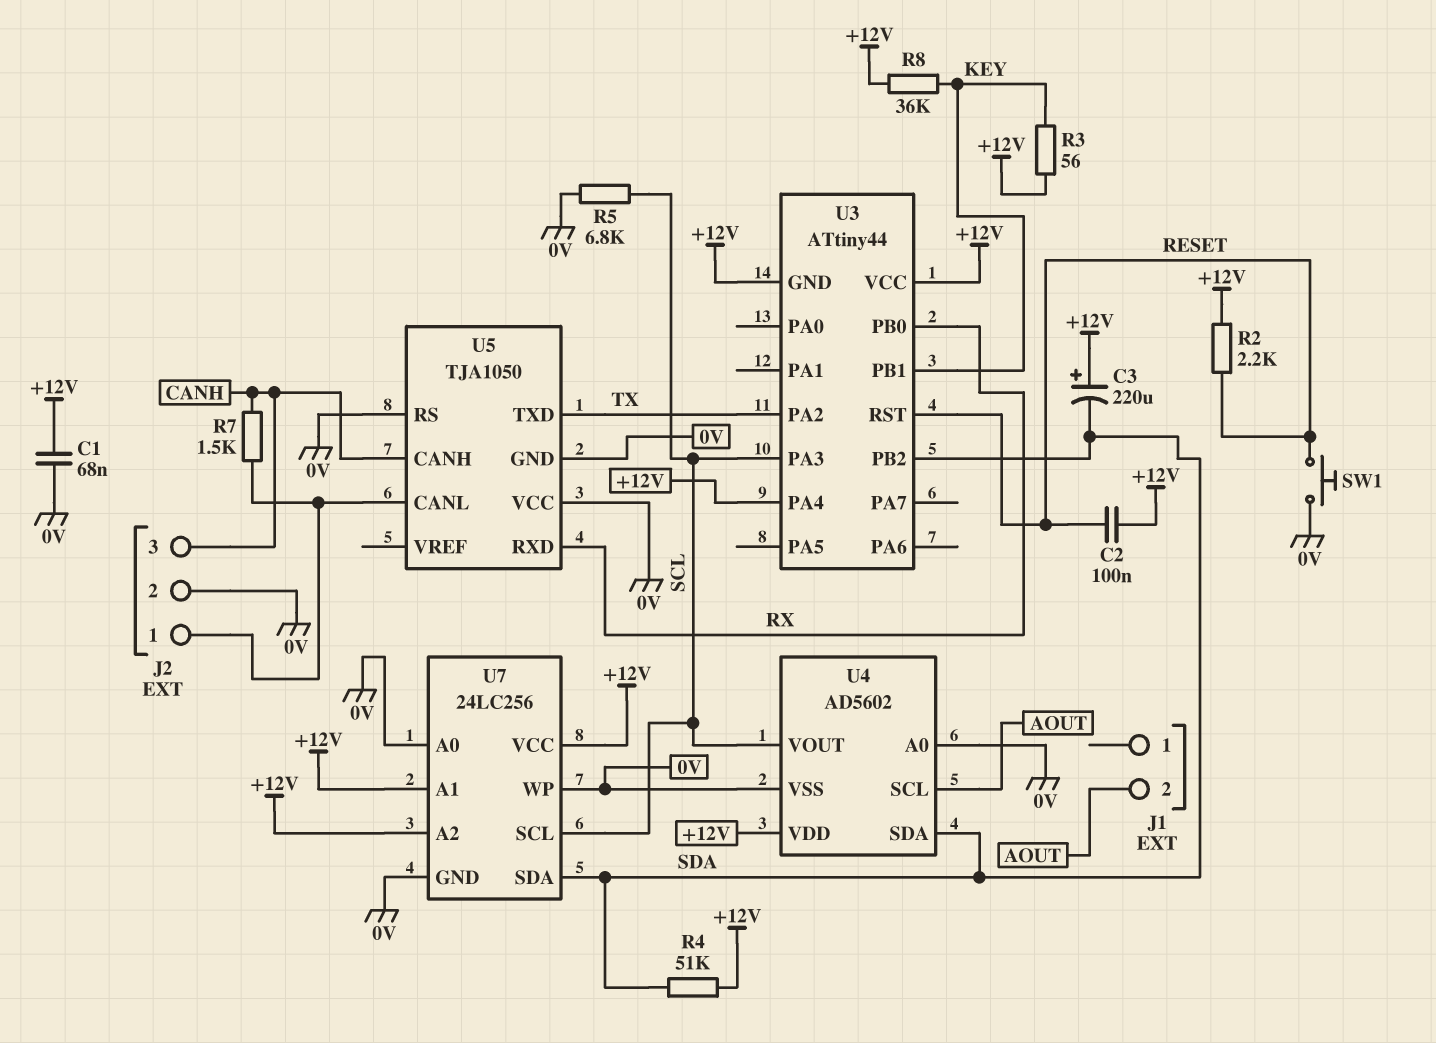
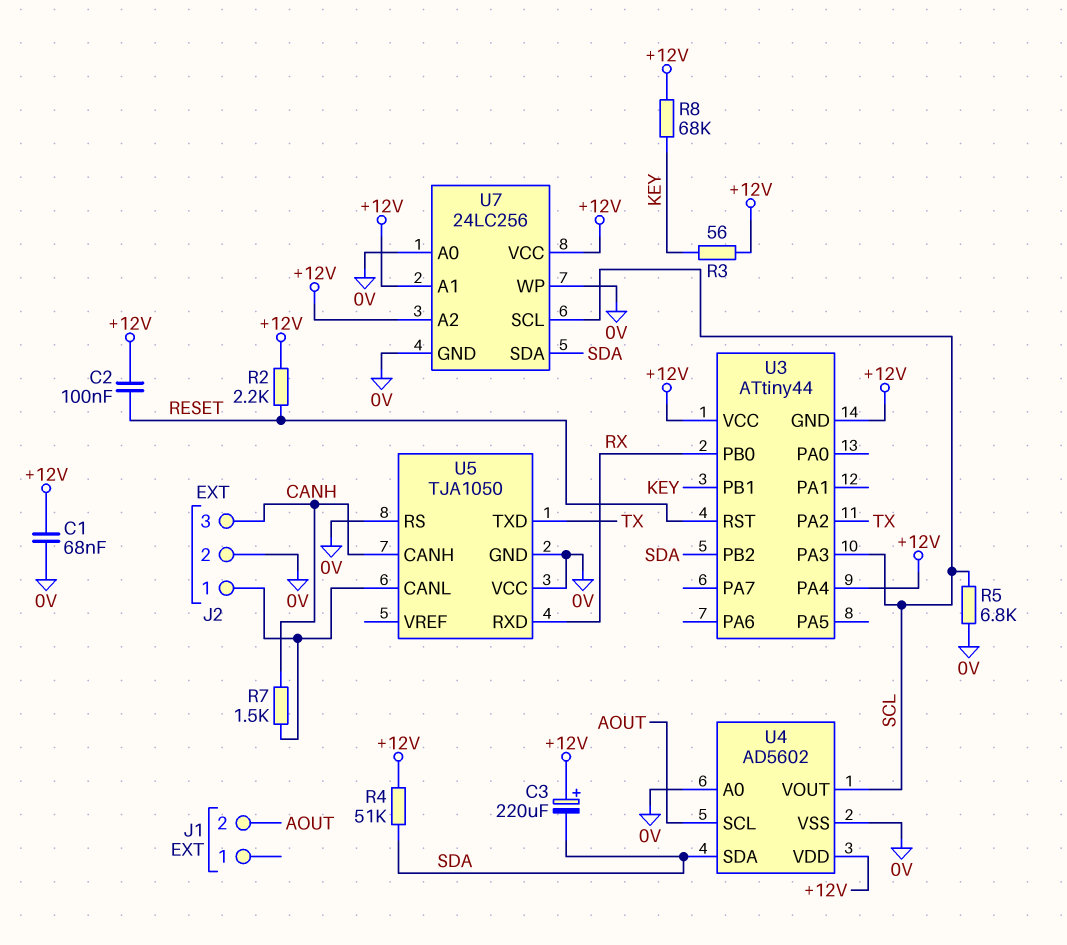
R8: 36k (+12V, KEY) -> 68k (+12V, KEY)
SW1: button (0V, RESET) -> none

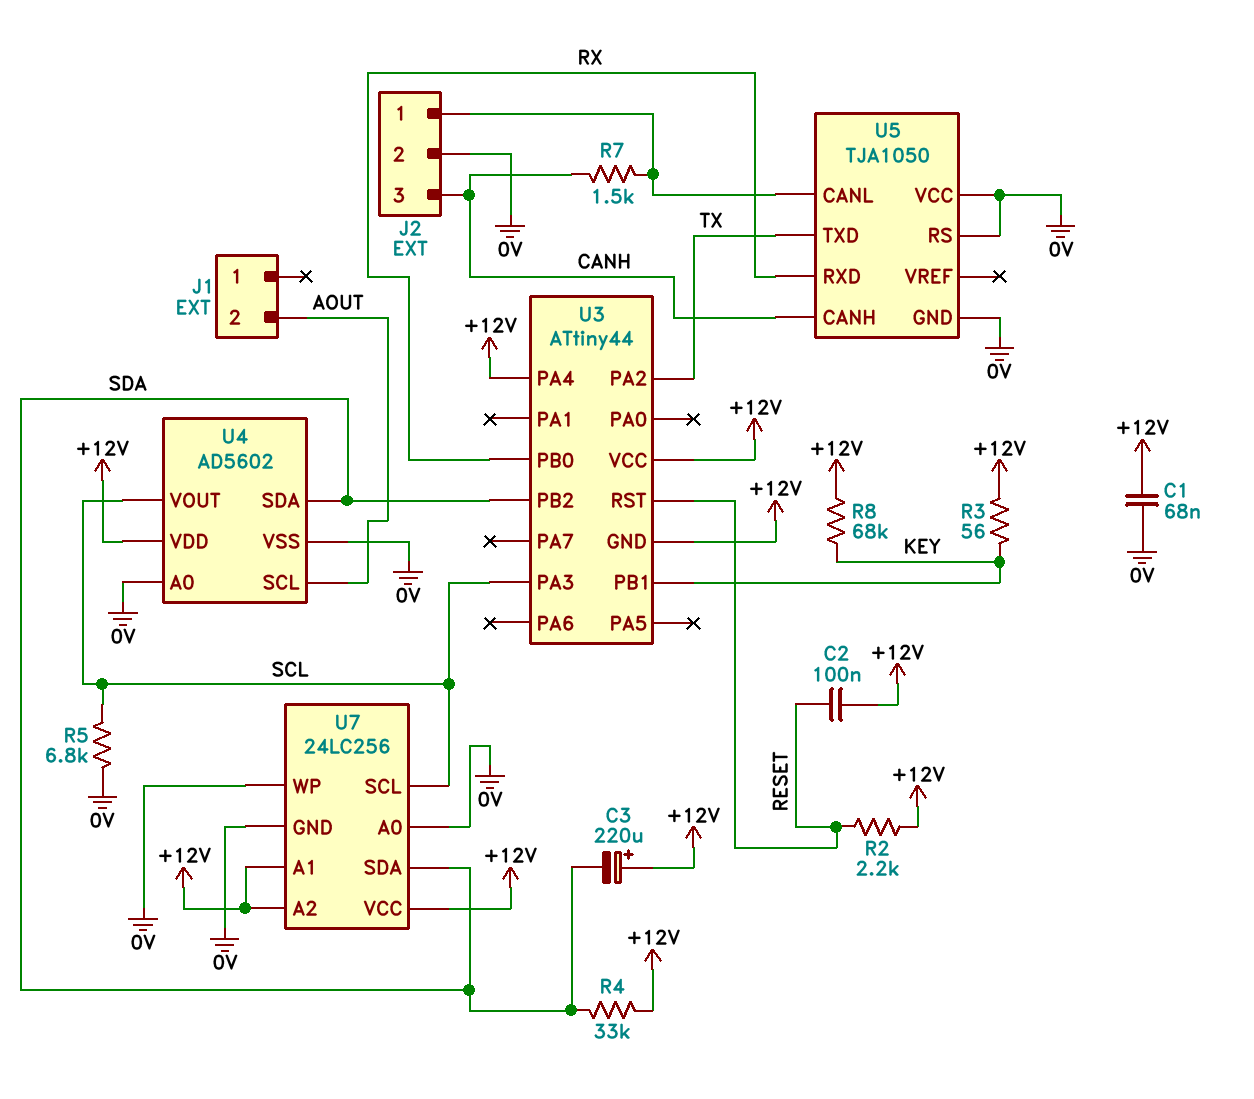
R4: 51k (+12V, SDA) -> 33k (+12V, SDA)

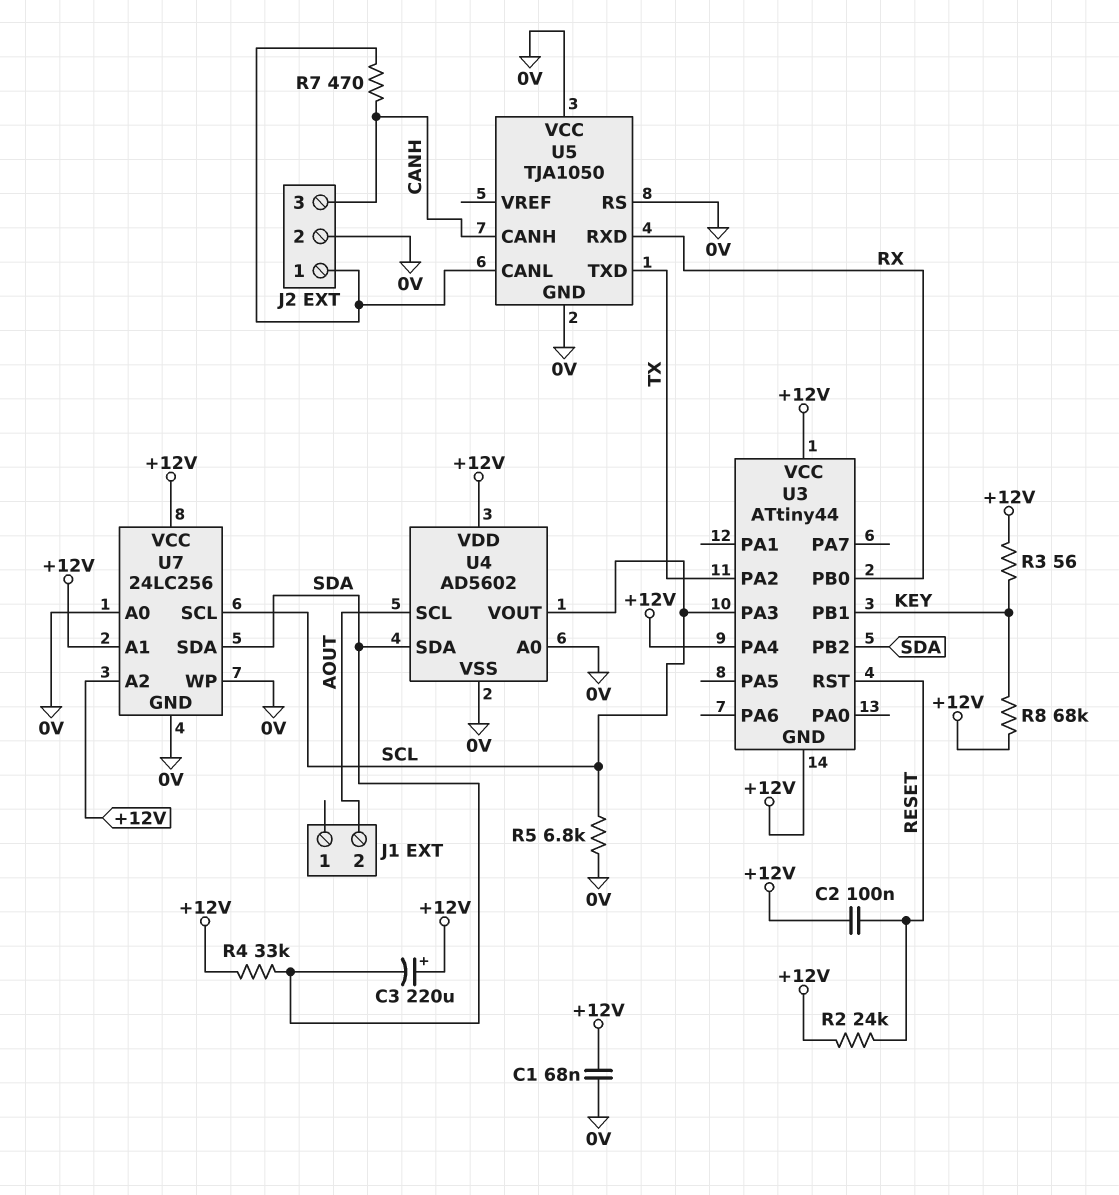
R2: 2.2k (+12V, RESET) -> 24k (+12V, RESET)
R7: 1.5k (CANH, J2/1) -> 470 (CANH, J2/1)

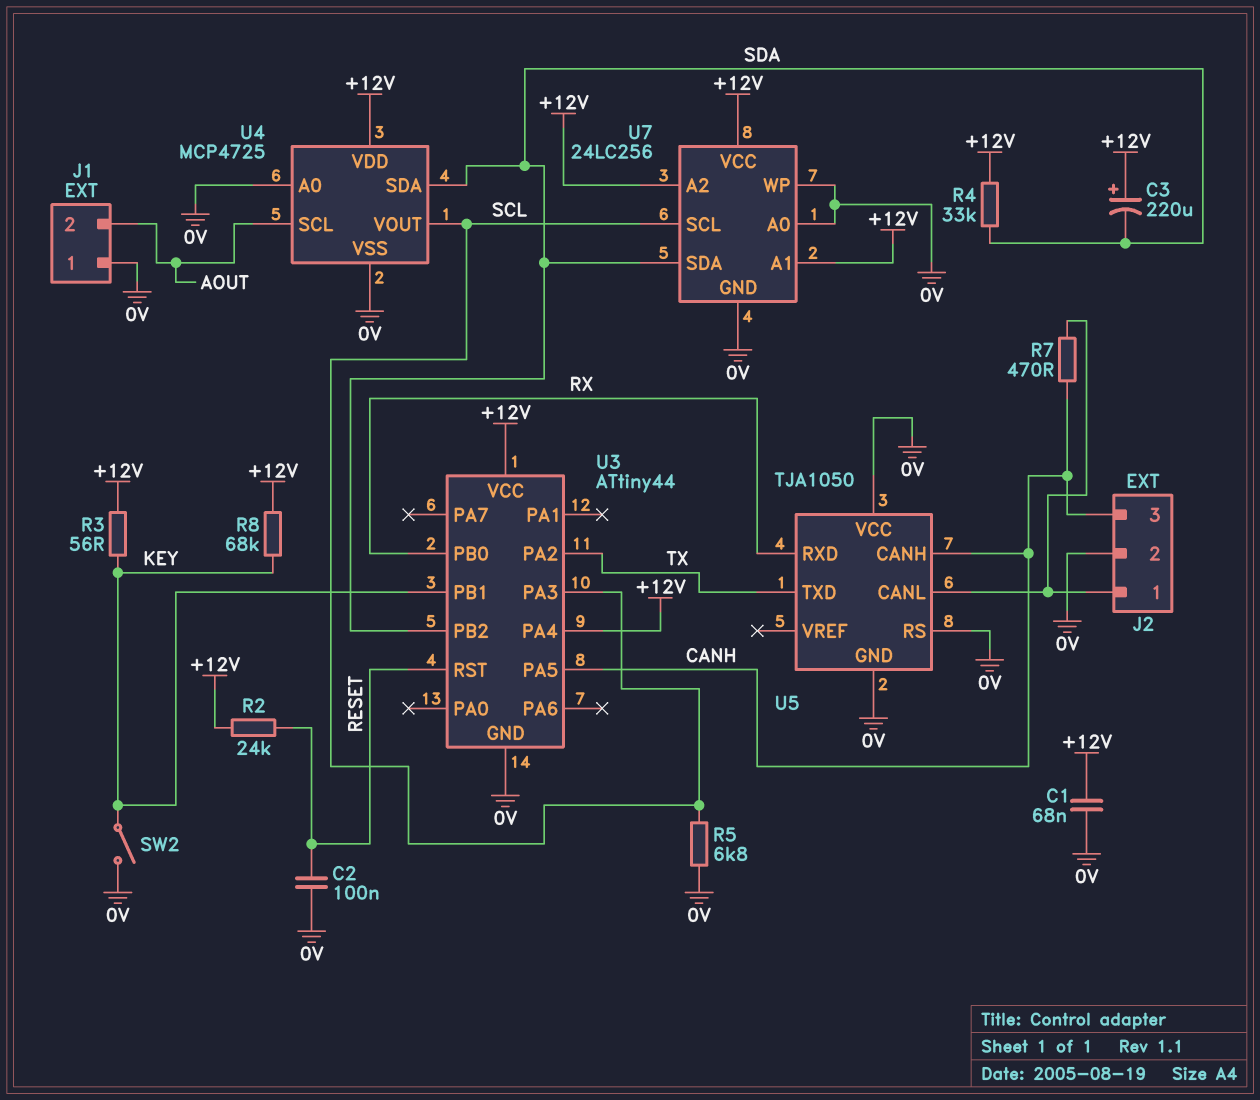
C2: 100nF (+12V, RESET) -> 100nF (0V, RESET)
J1 pin 1: none -> 0V
SW2: none -> switch (0V, KEY)
U3 pin GND: +12V -> 0V
U3 pin PA5: none -> CANH
U4: AD5602 -> MCP4725

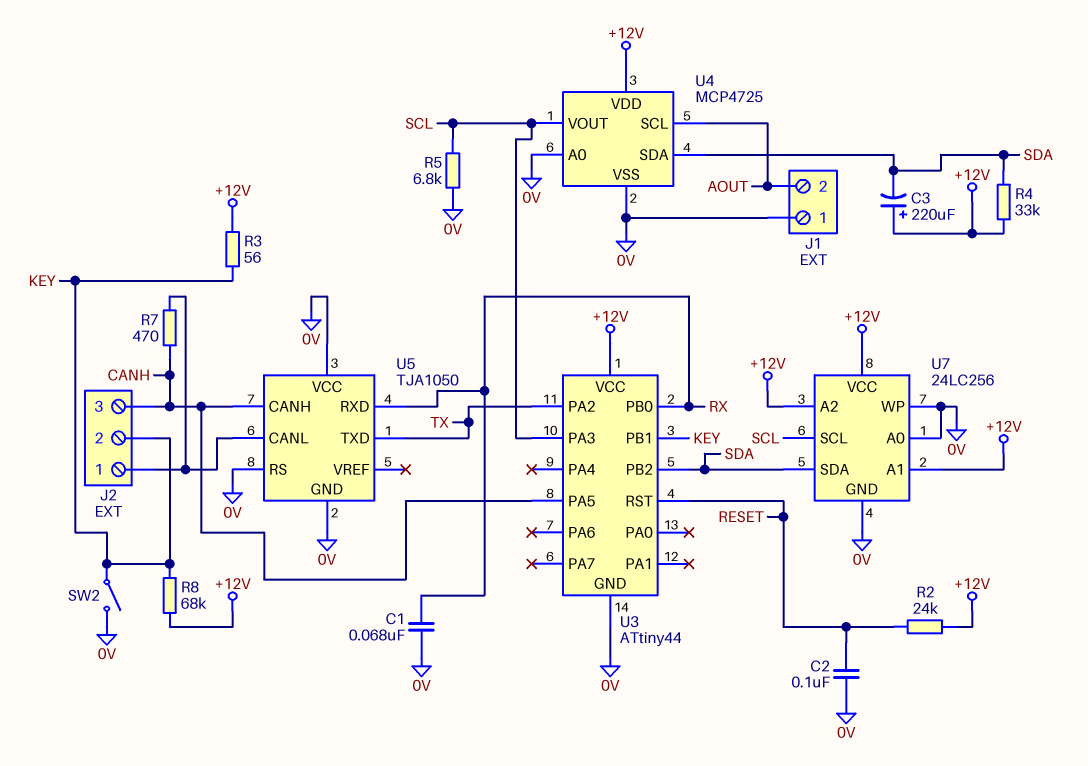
C1: 68nF (+12V, 0V) -> 68nF (0V, RX)
J2 pin 2: 0V -> KEY
U3 pin PA4: +12V -> none

